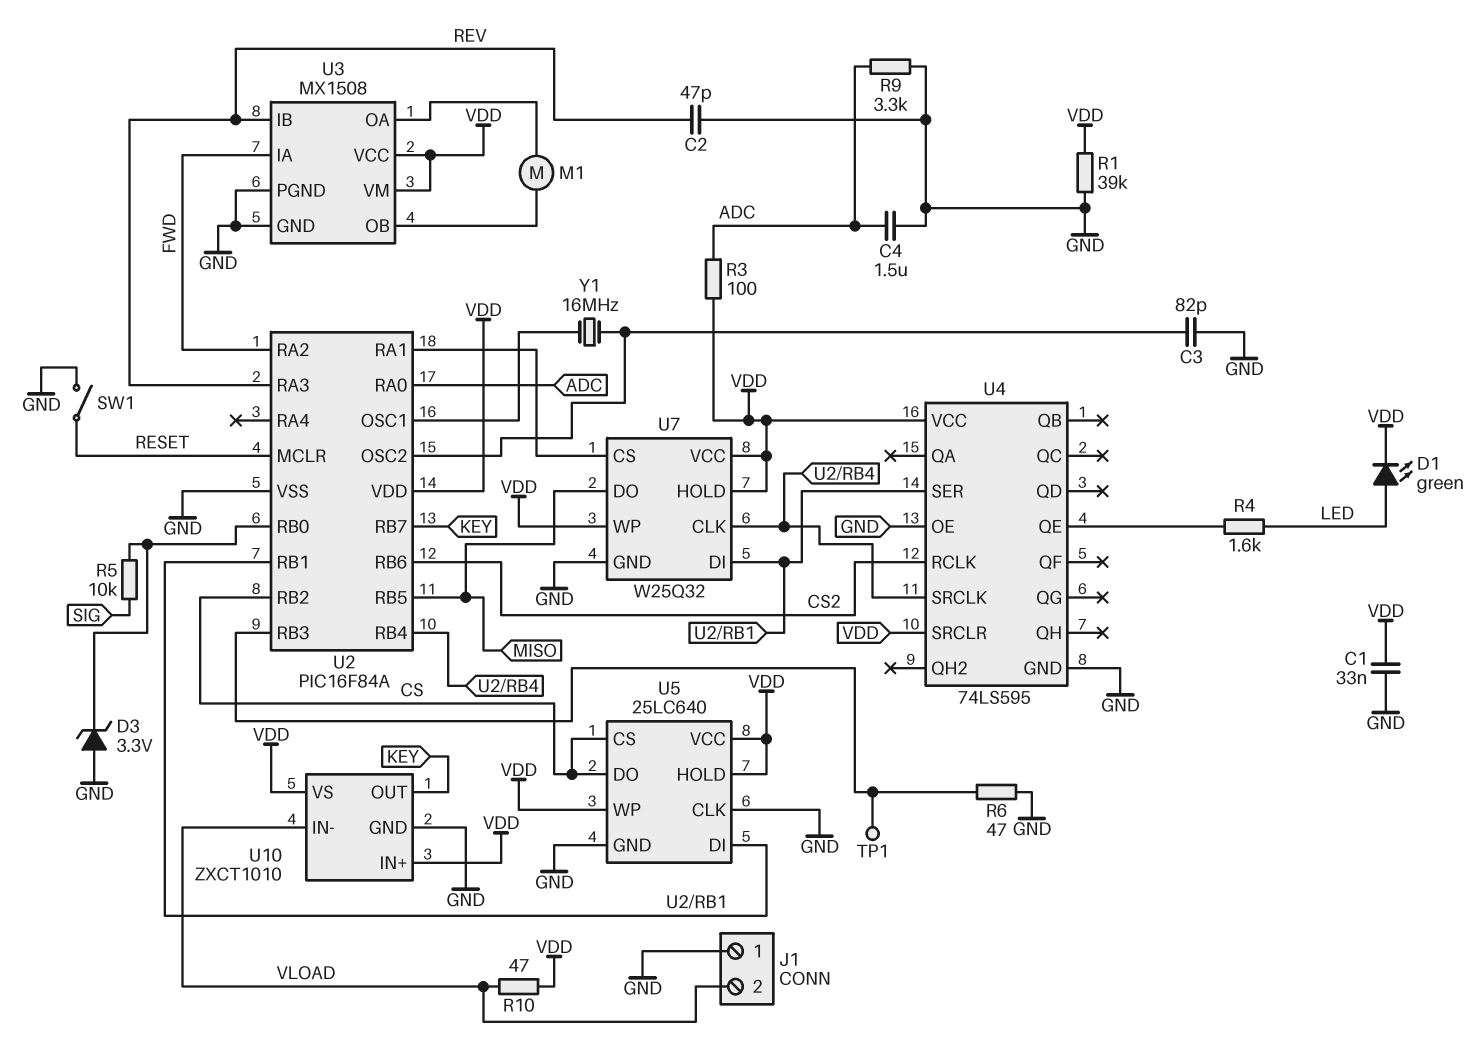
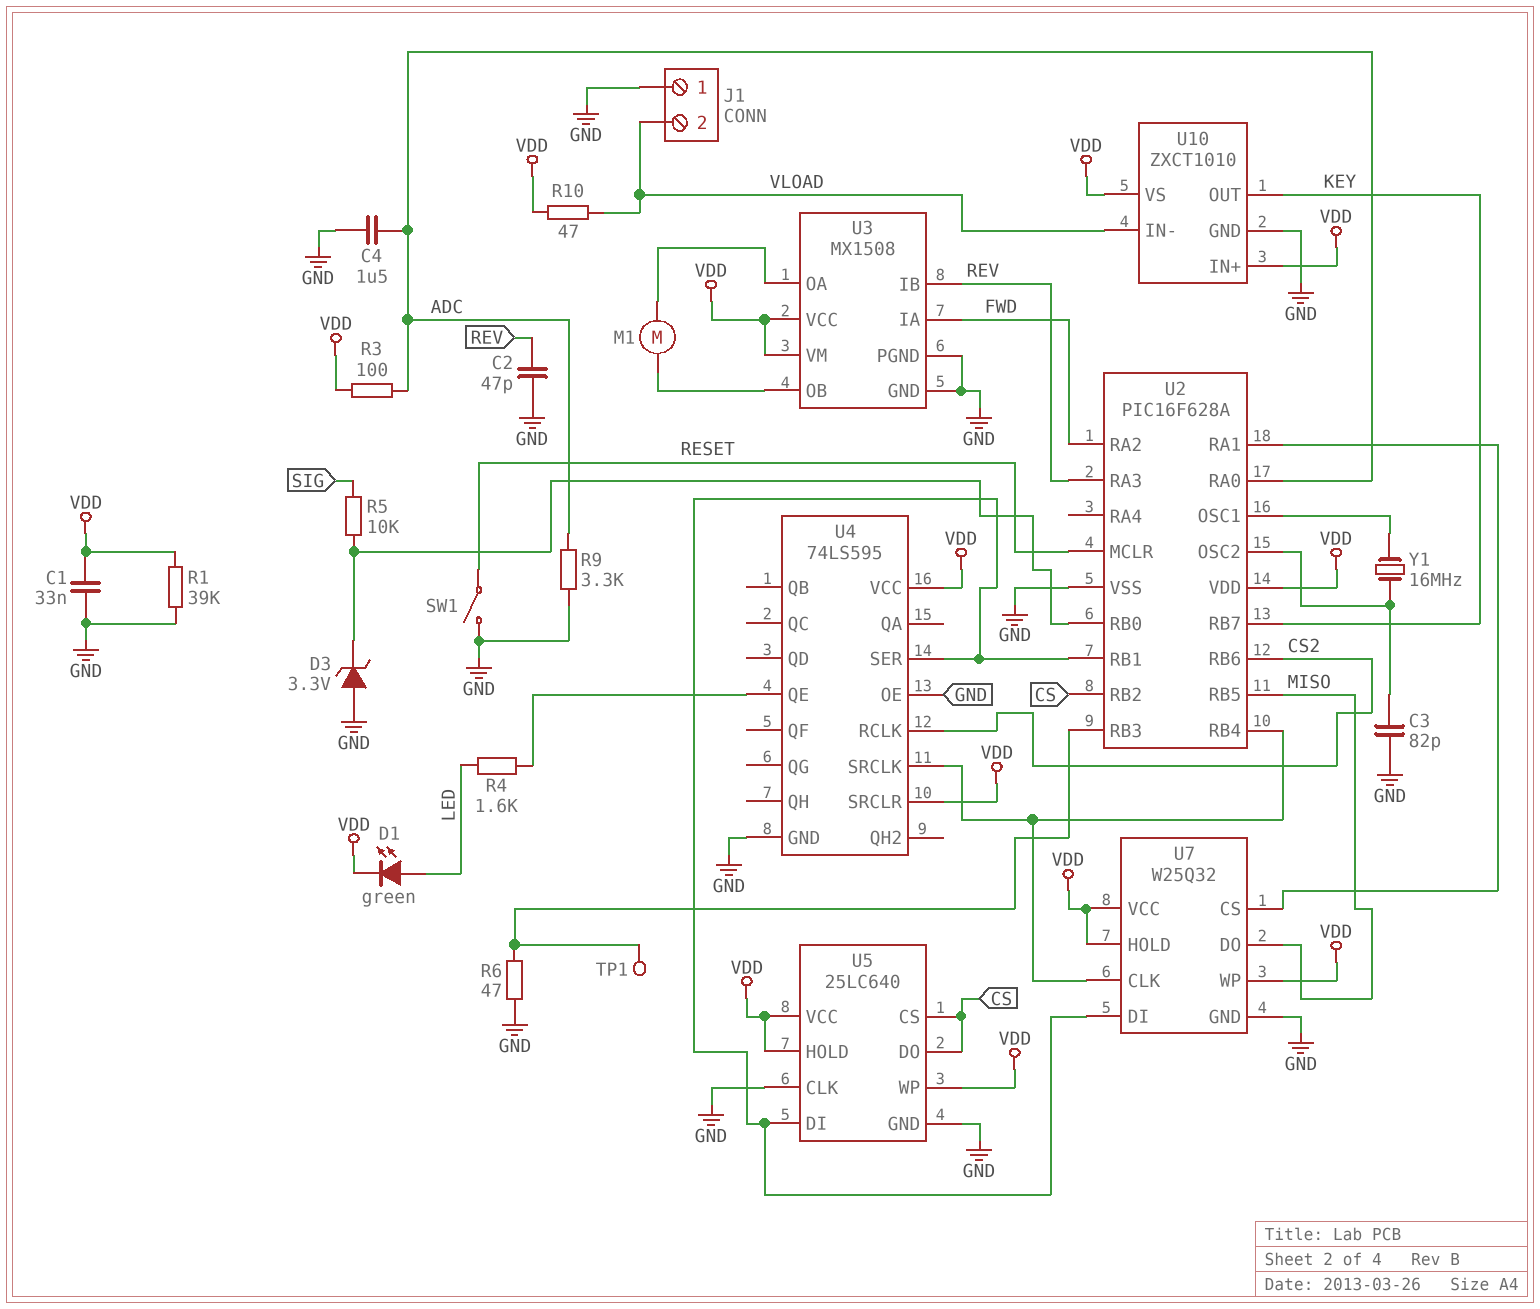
U2: PIC16F84A -> PIC16F628A

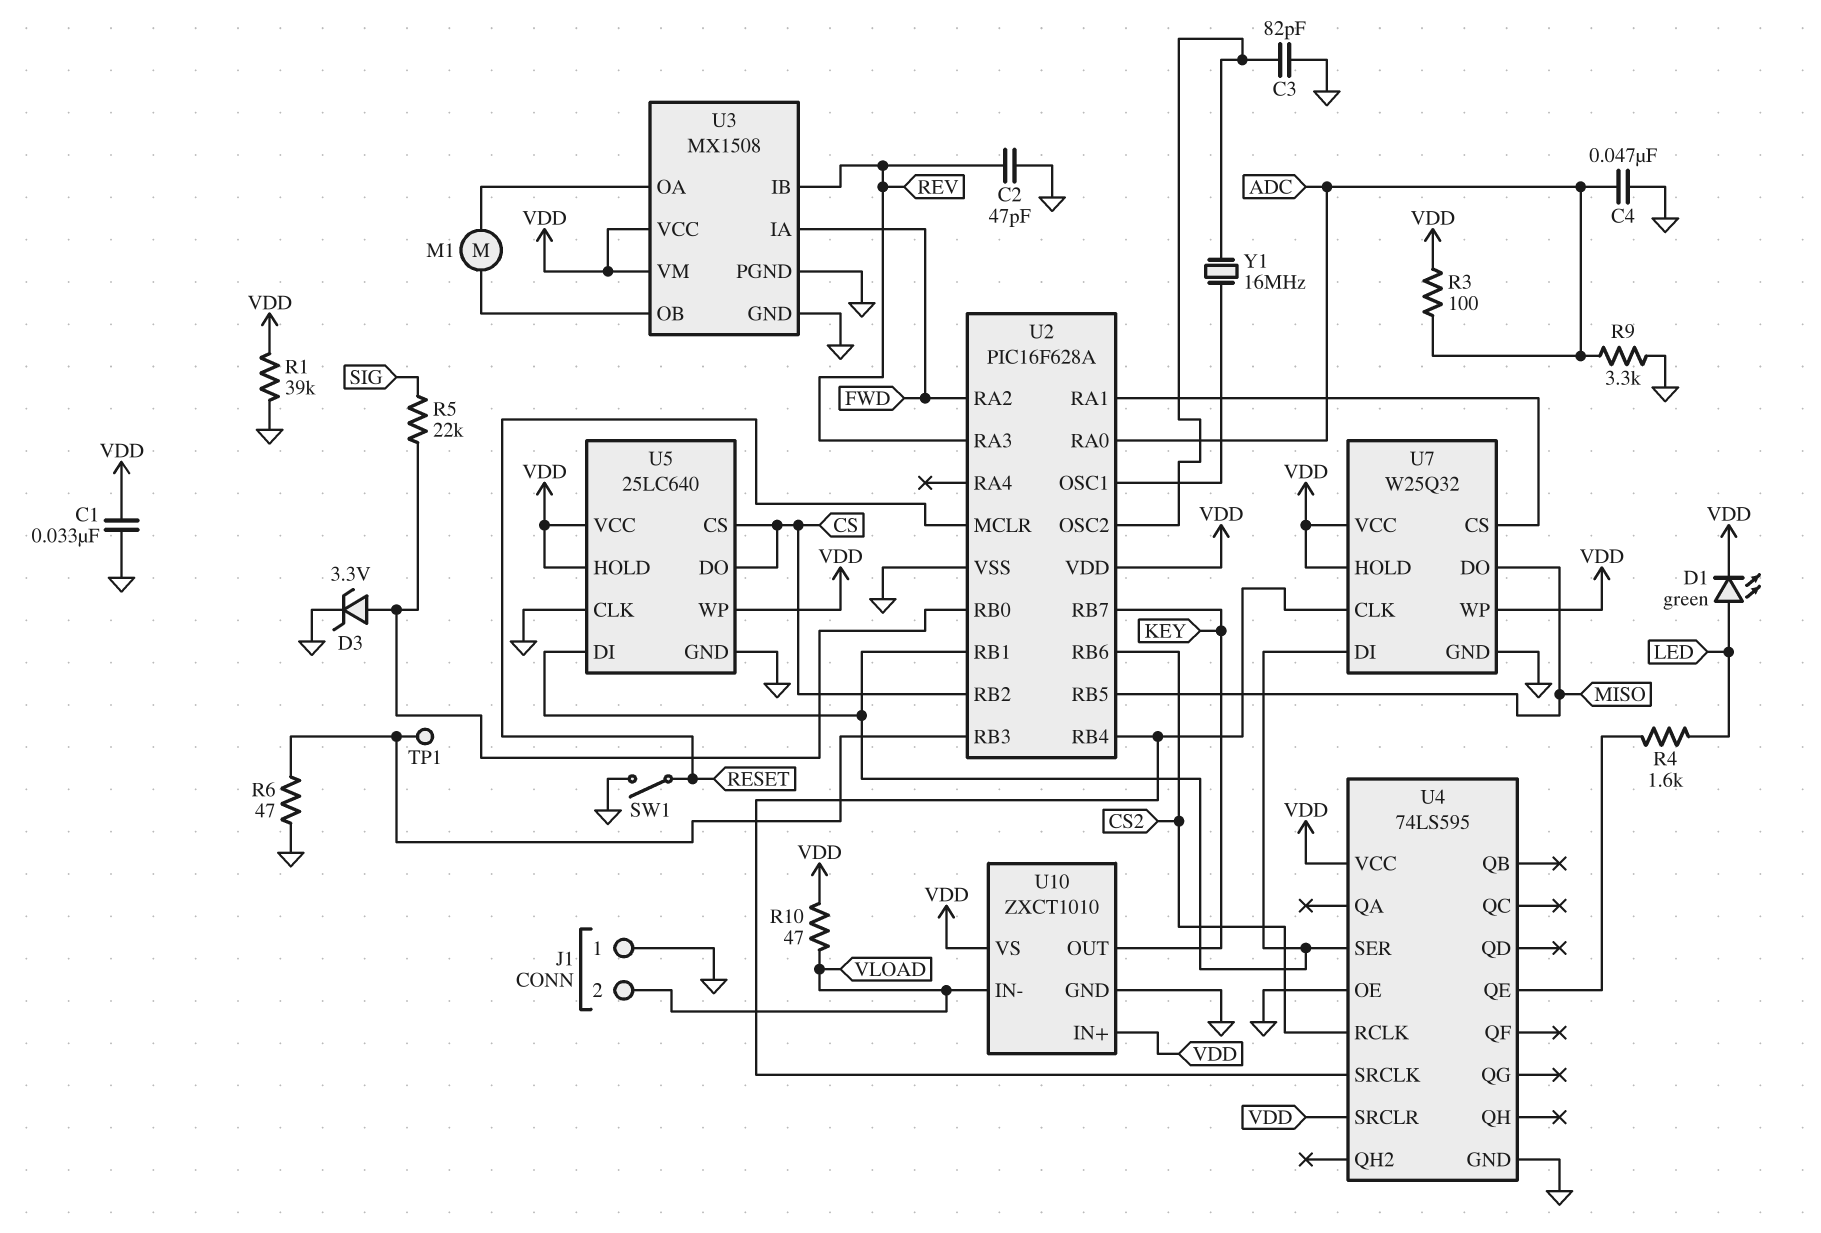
C4: 1.5uF (ADC, GND) -> 47nF (ADC, GND)
D3: zener 3.3V (A GND, K U2/RB0) -> zener 3.3V (A U2/RB0, K GND)
R5: 10k (SIG, U2/RB0) -> 22k (SIG, U2/RB0)

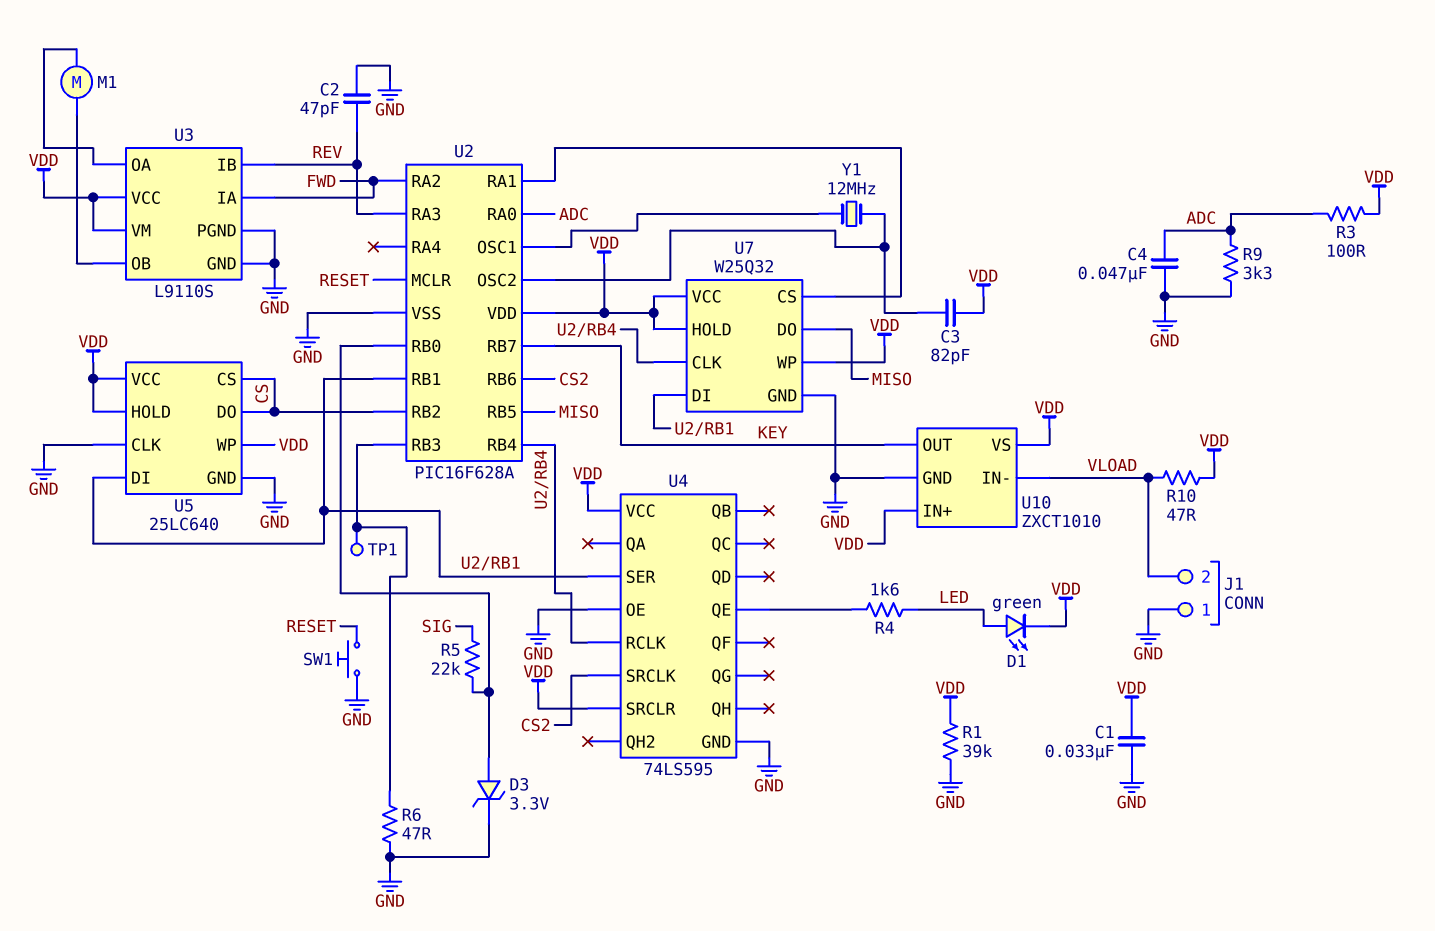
C3: 82pF (GND, U2/OSC2) -> 82pF (U2/OSC2, VDD)
SW1: switch (GND, RESET) -> button (GND, RESET)
U3: MX1508 -> L9110S
U4 pin RCLK: CS2 -> U2/RB4
U4 pin SRCLK: U2/RB4 -> CS2
Y1: 16MHz (U2/OSC1, U2/OSC2) -> 12MHz (U2/OSC1, U2/OSC2)

